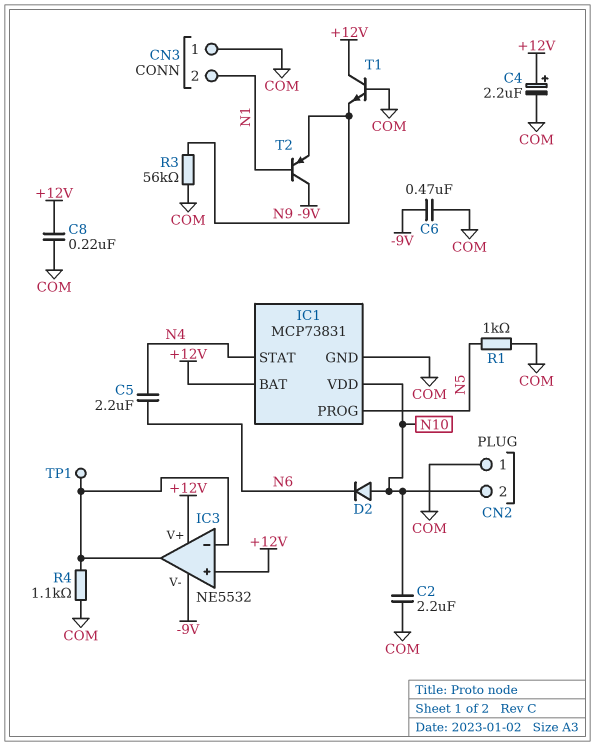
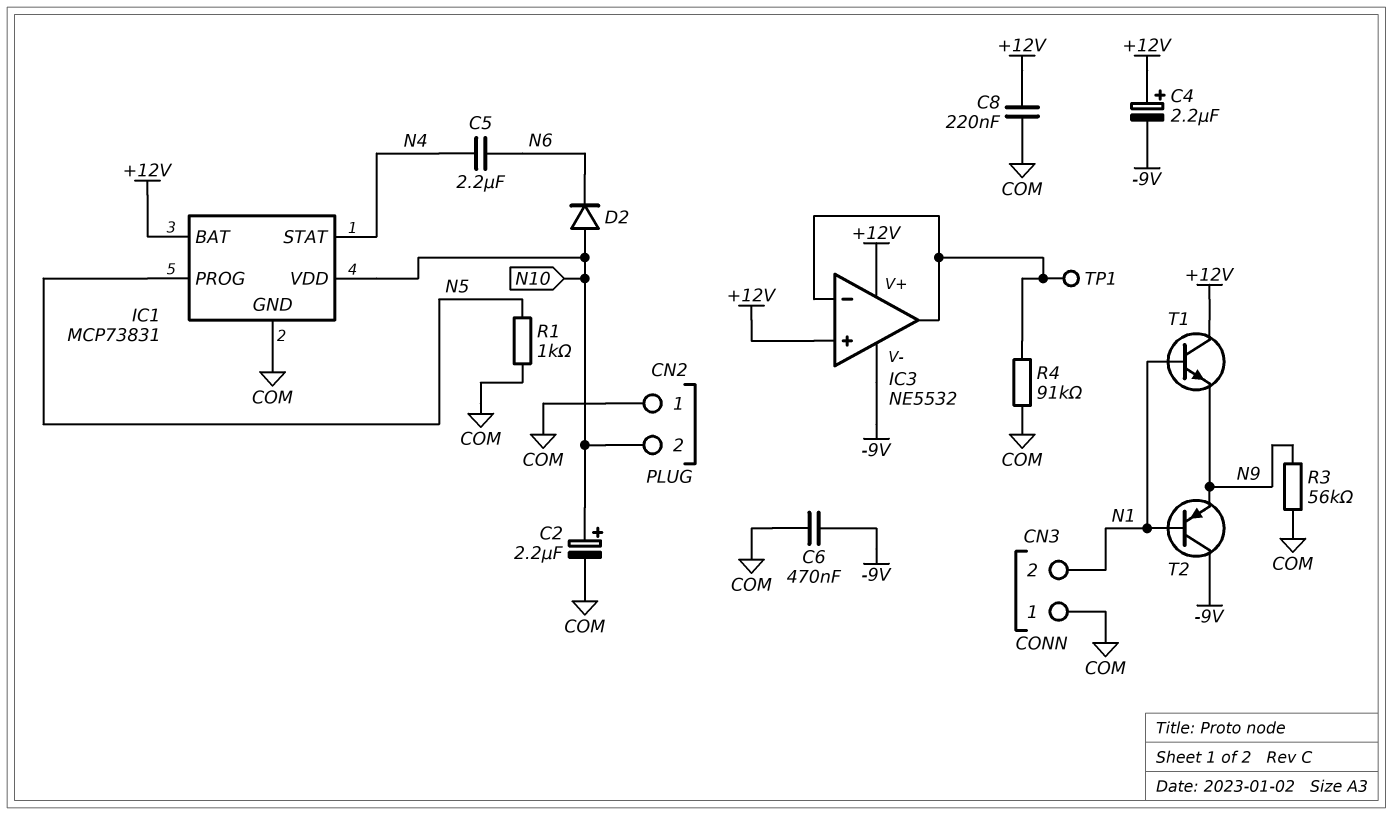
C2: 2.2uF (COM, N10) -> 2.2uF (plus N10, minus COM)
C4: 2.2uF (plus +12V, minus COM) -> 2.2uF (plus +12V, minus -9V)
R4: 1.1k (COM, IC3/in-) -> 91k (COM, IC3/in-)
T1: NPN (B COM, C +12V, E N9) -> NPN (B N1, C +12V, E N9)

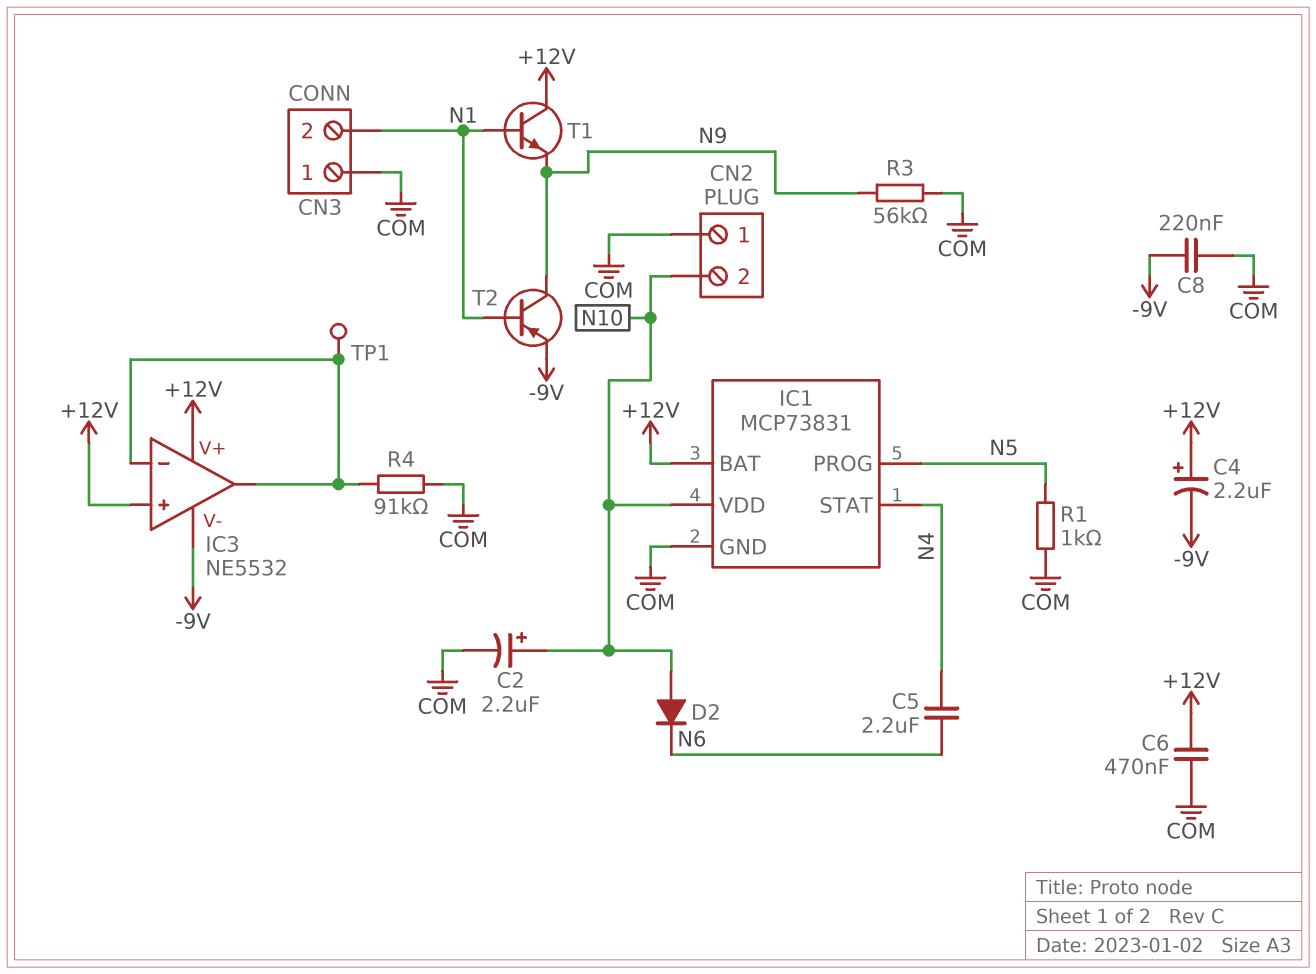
C6: 470nF (-9V, COM) -> 470nF (+12V, COM)
C8: 220nF (+12V, COM) -> 220nF (-9V, COM)
T2: PNP (B N1, C -9V, E N9) -> PNP (B N1, C N9, E -9V)

